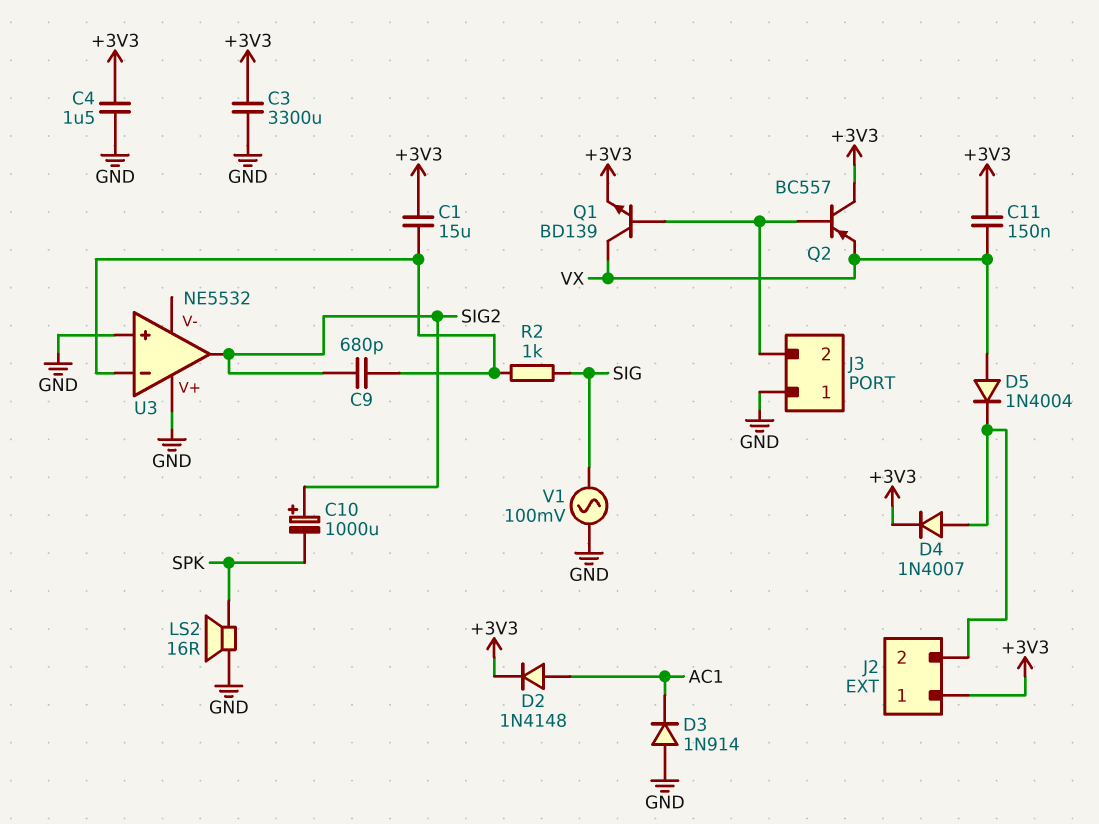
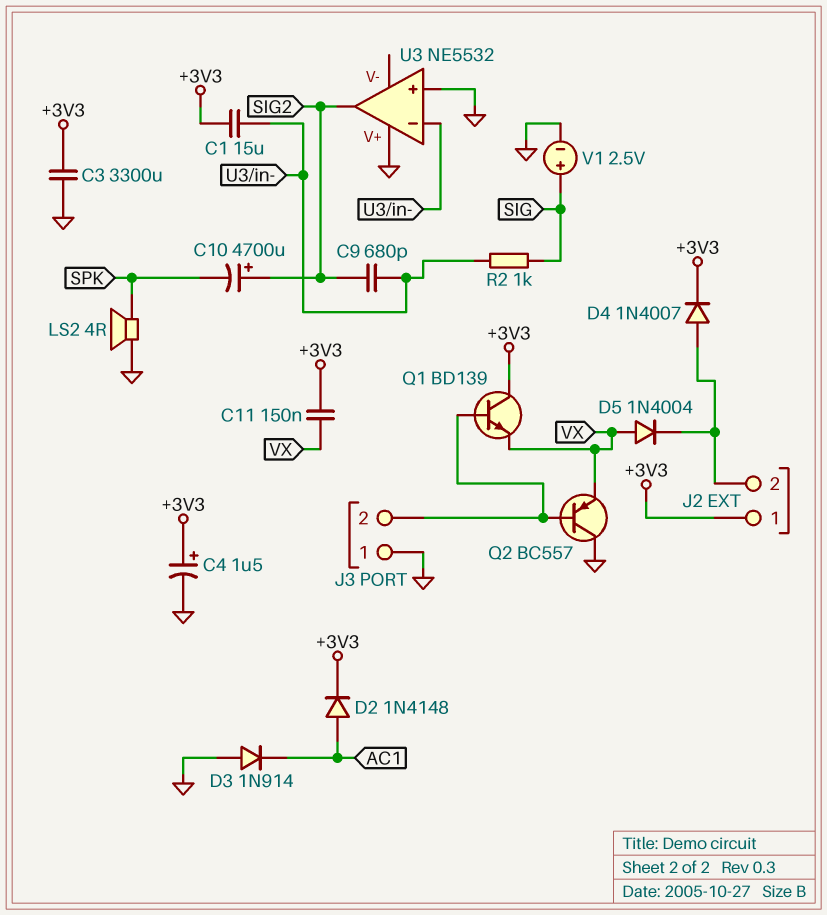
C4: 1.5uF (+3V3, GND) -> 1.5uF (plus +3V3, minus GND)
C10: 1000uF (plus SIG2, minus SPK) -> 4700uF (plus SIG2, minus SPK)
LS2: speaker 16R (GND, SPK) -> speaker 4R (GND, SPK)
Q1: NPN BD139 (B J3/2, C VX, E +3V3) -> NPN BD139 (B J3/2, C +3V3, E VX)
Q2: PNP BC557 (B J3/2, C +3V3, E VX) -> PNP BC557 (B J3/2, C GND, E VX)
V1: AC 100mV (GND, SIG) -> 2.5V (plus SIG, minus GND)

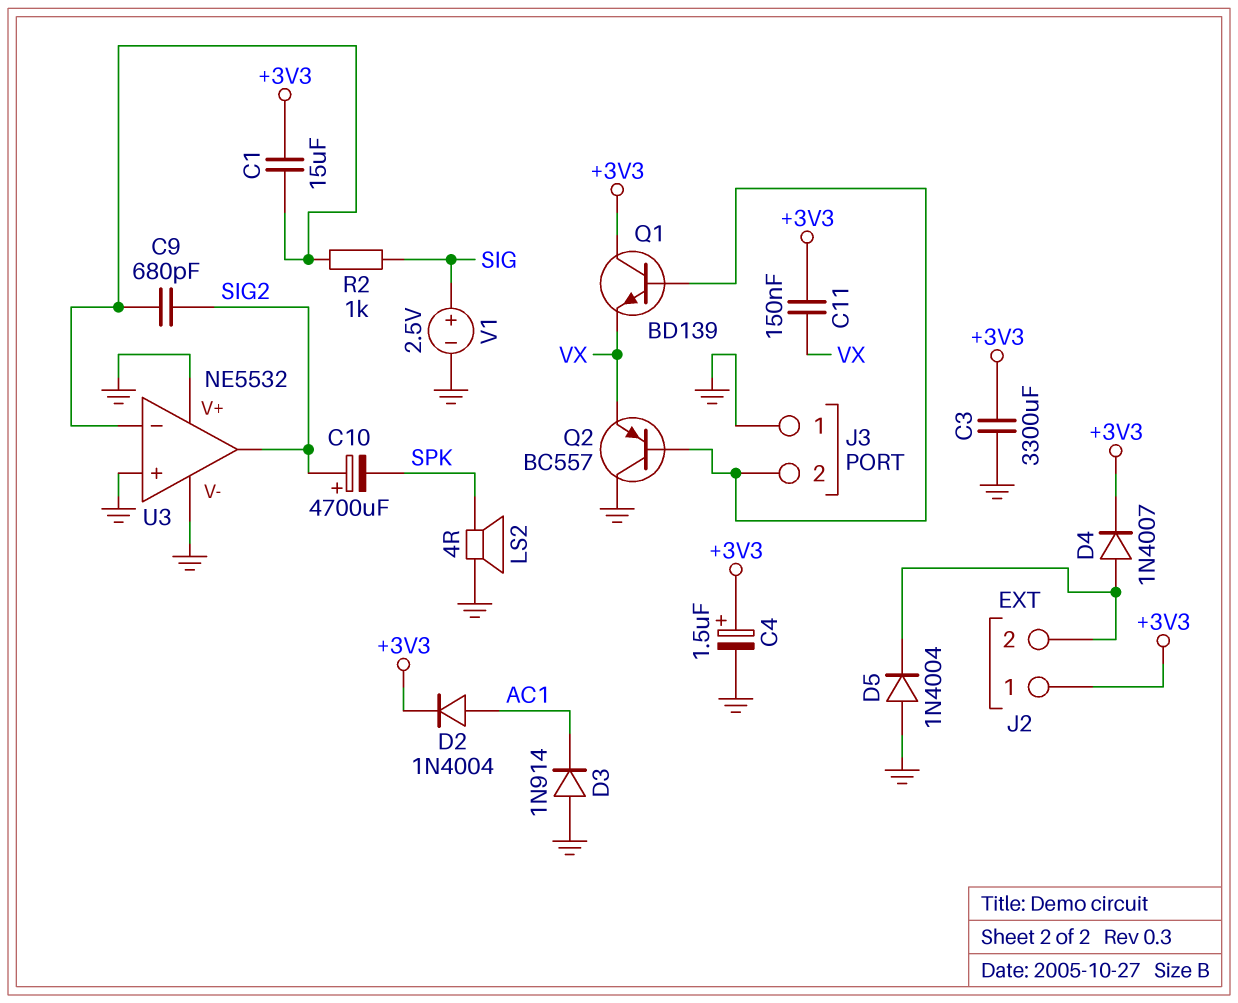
D2: diode 1N4148 (A AC1, K +3V3) -> diode 1N4004 (A AC1, K +3V3)
D5: diode 1N4004 (A VX, K J2/2) -> diode 1N4004 (A GND, K J2/2)
U3 pin V-: none -> GND

